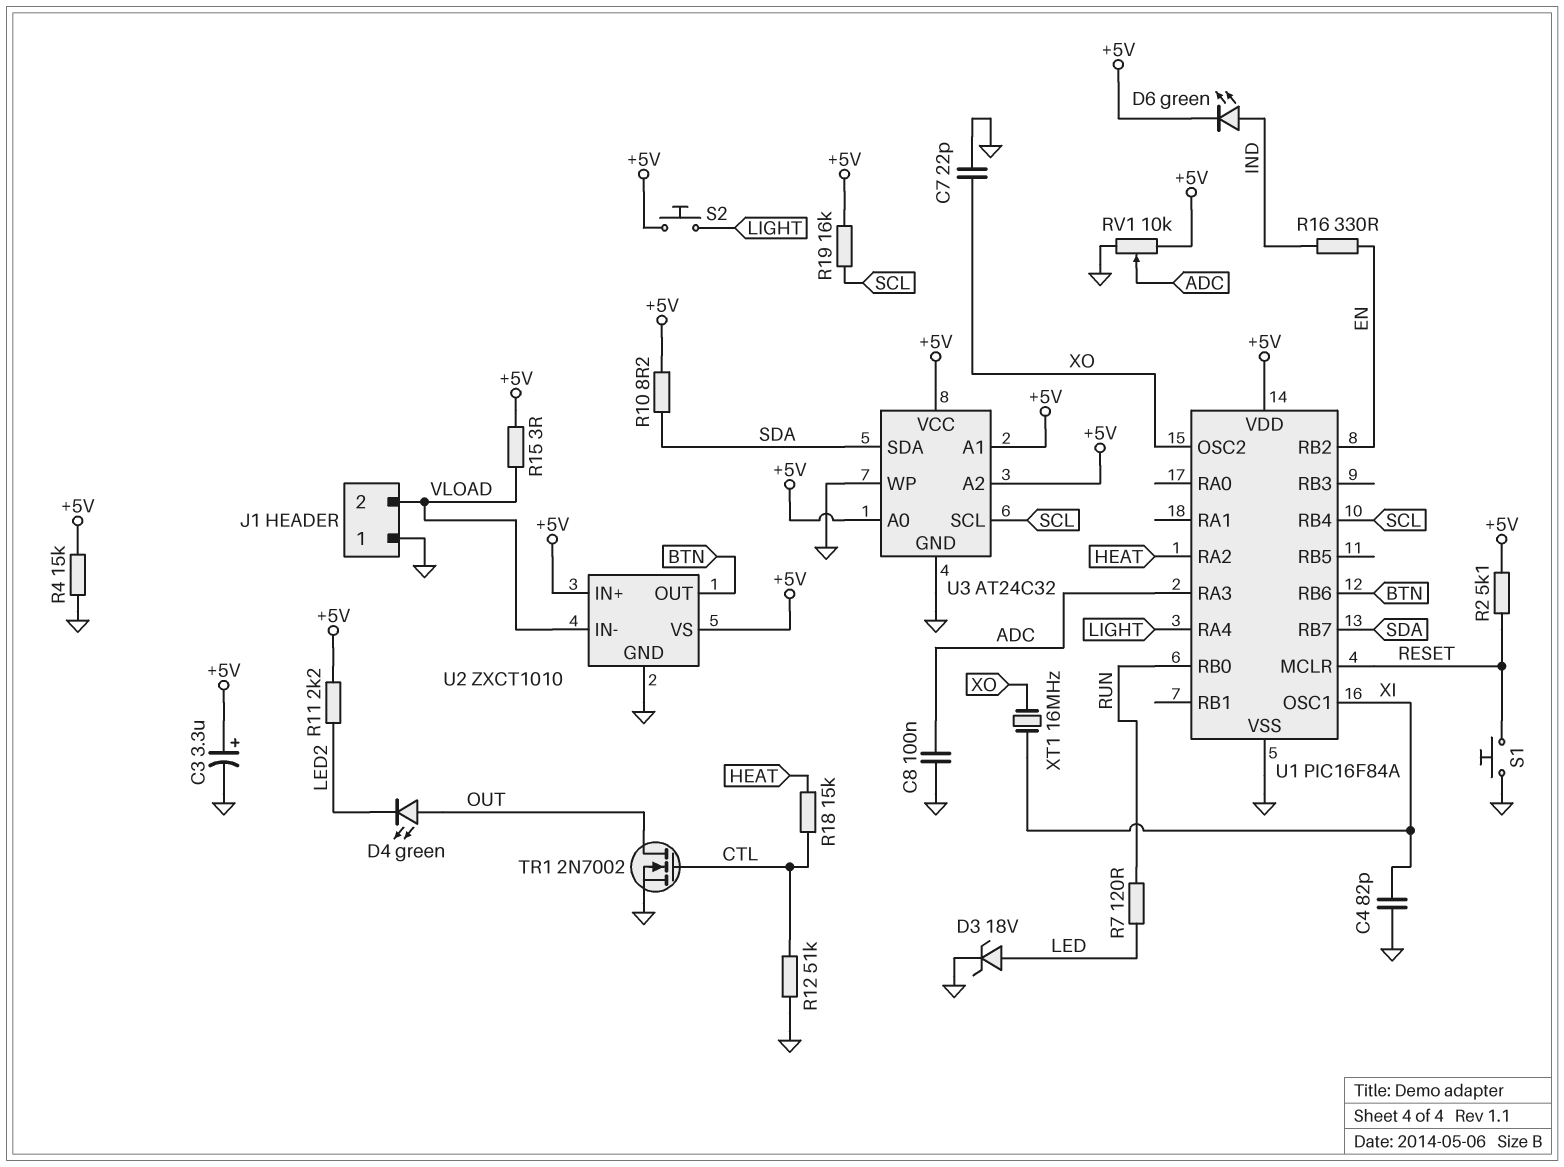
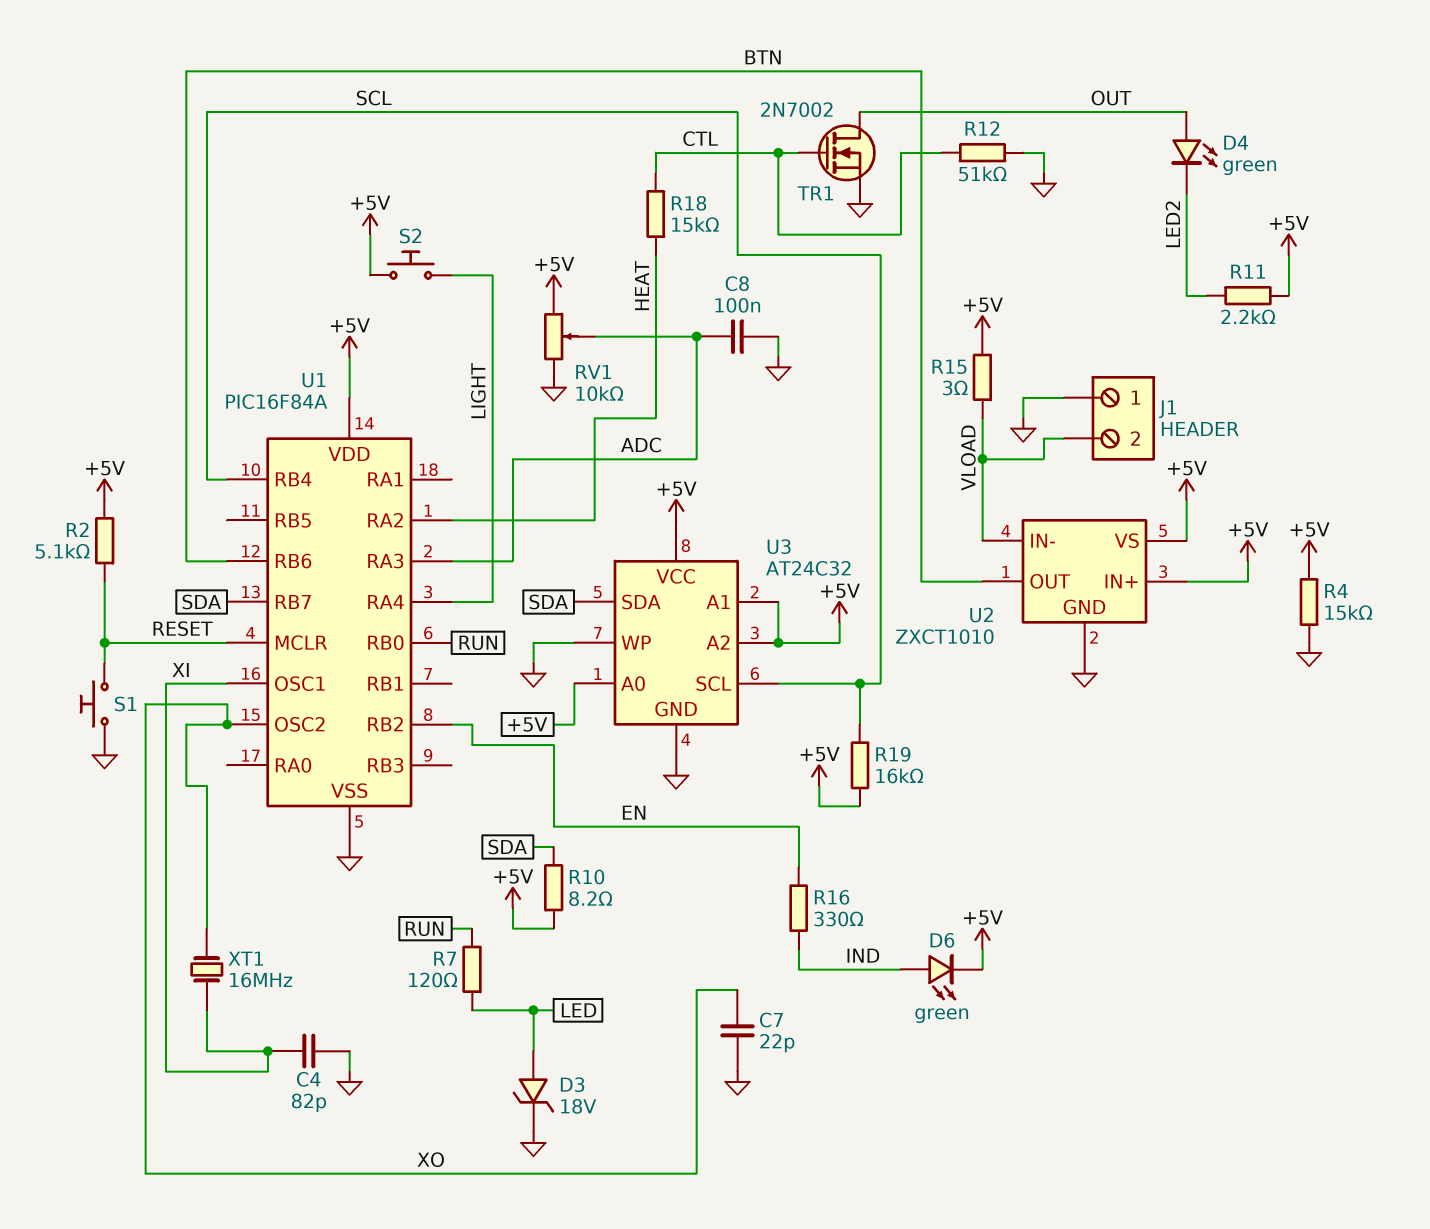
C3: 3.3uF (plus +5V, minus GND) -> none

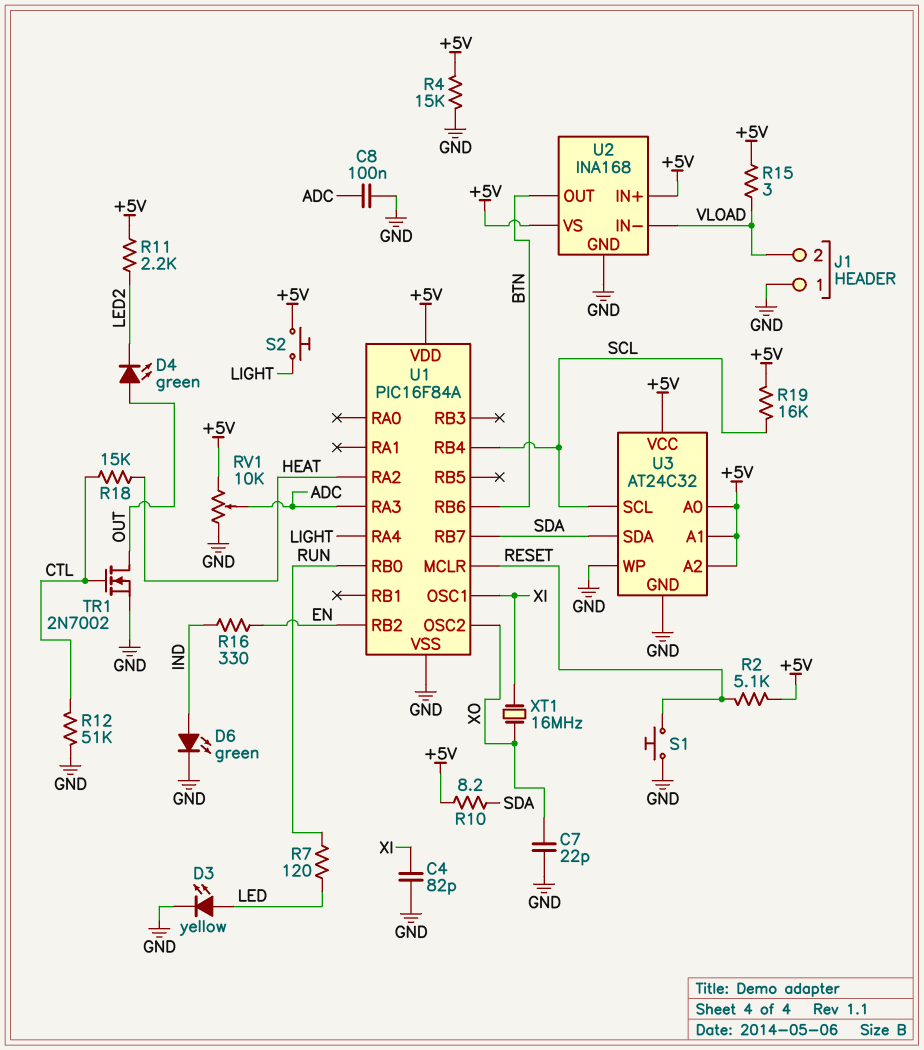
D3: zener 18V (A LED, K GND) -> LED yellow (A LED, K GND)
D6: LED green (A IND, K +5V) -> LED green (A IND, K GND)
U2: ZXCT1010 -> INA168

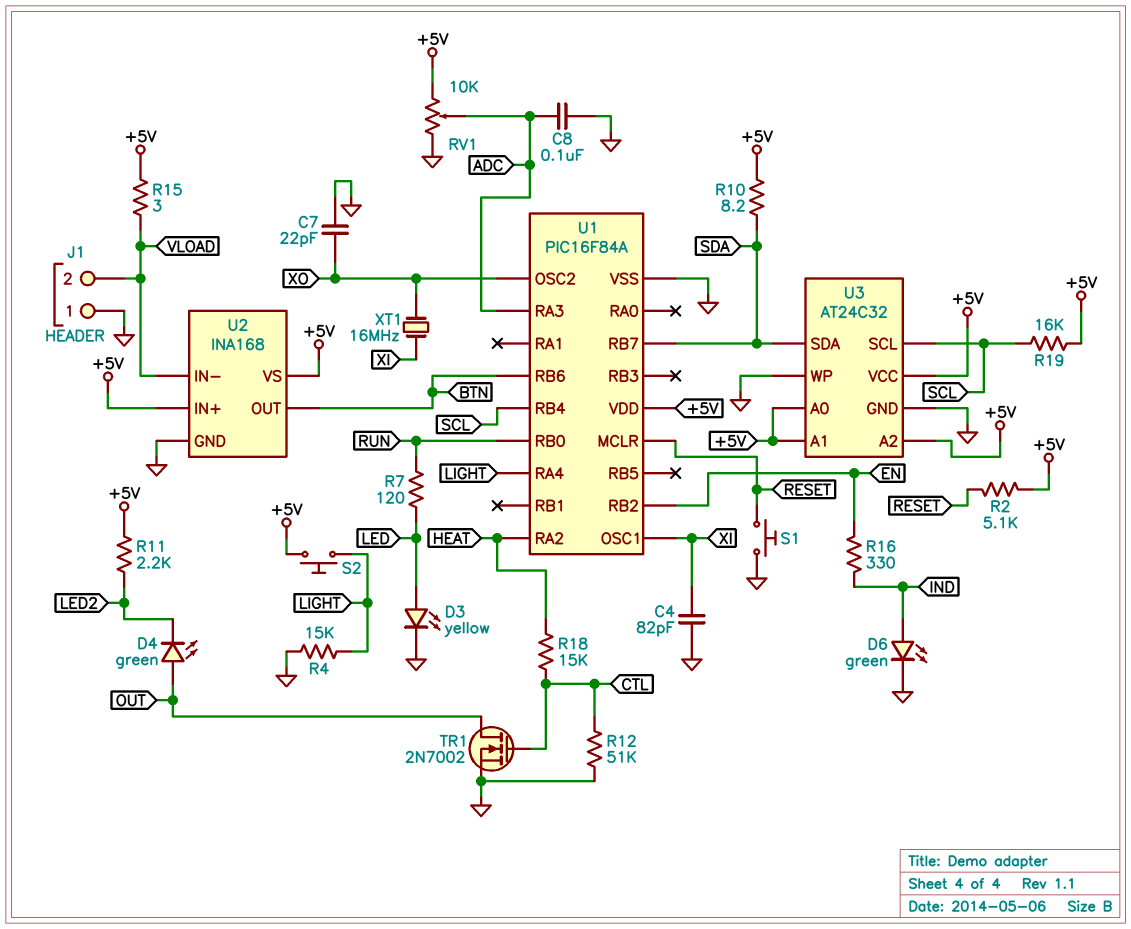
R4: 15k (+5V, GND) -> 15k (GND, LIGHT)

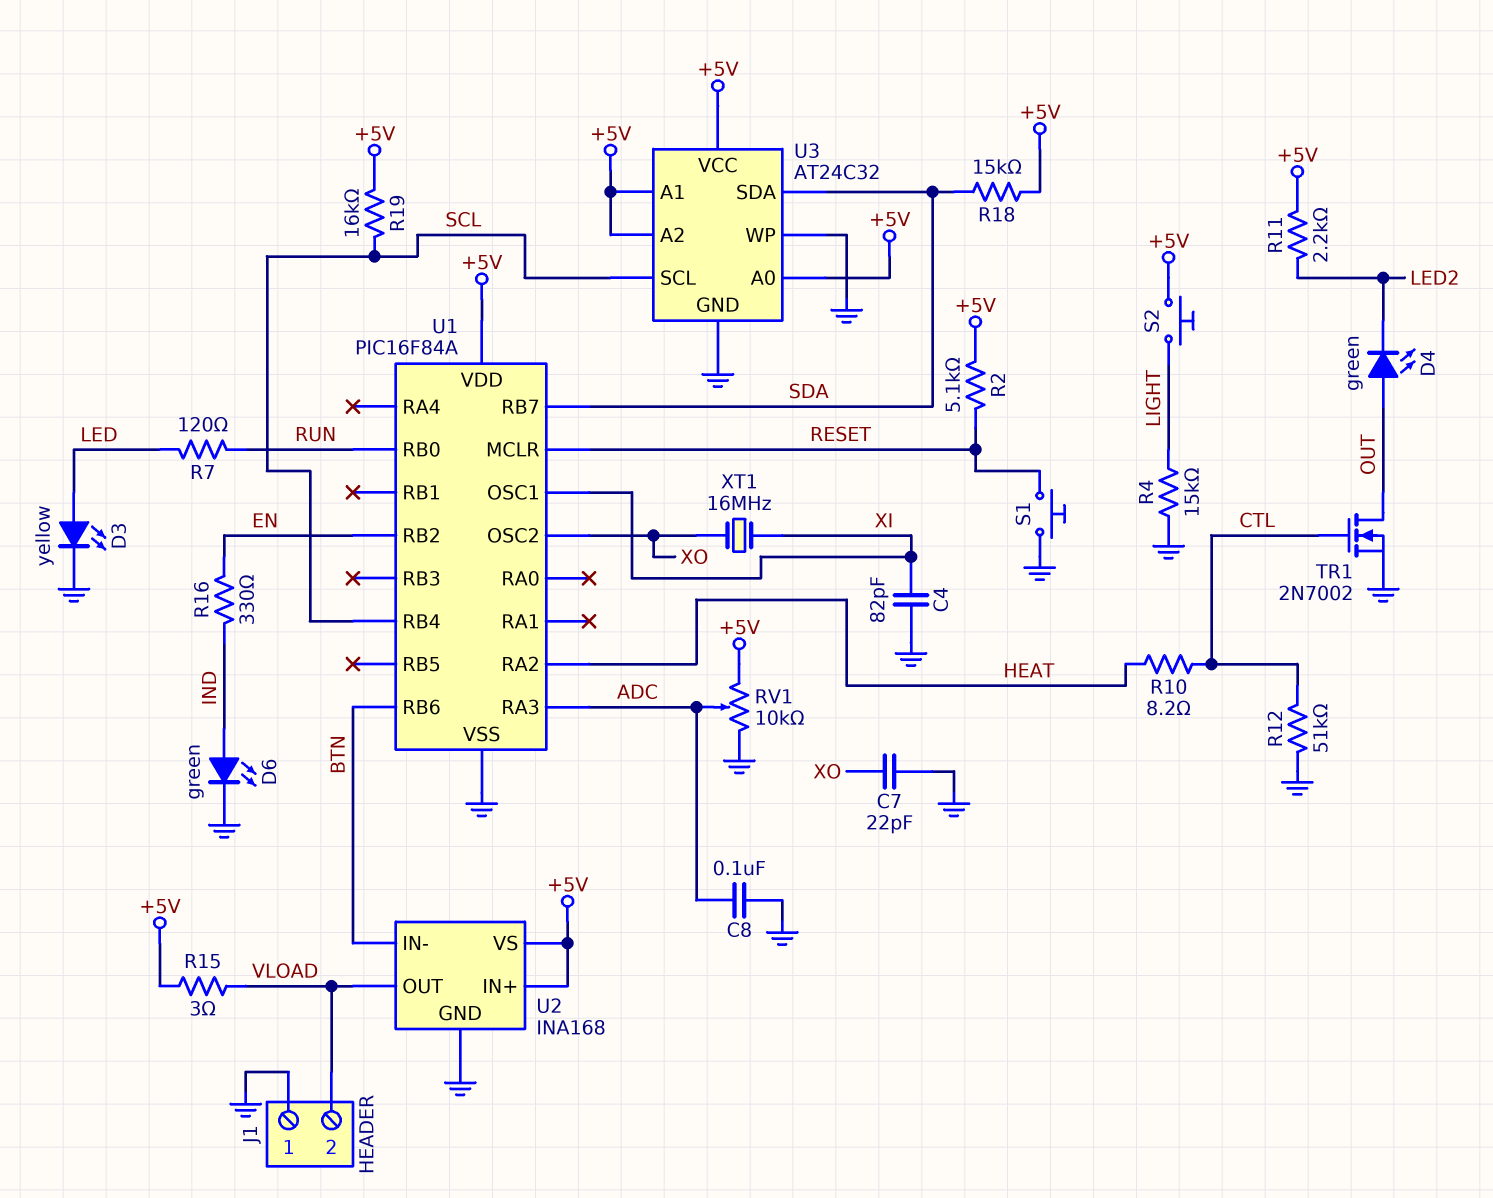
R10: 8.2 (+5V, SDA) -> 8.2 (CTL, HEAT)
R18: 15k (CTL, HEAT) -> 15k (+5V, SDA)
U1 pin RA4: LIGHT -> none
U2 pin IN-: VLOAD -> BTN
U2 pin OUT: BTN -> VLOAD

